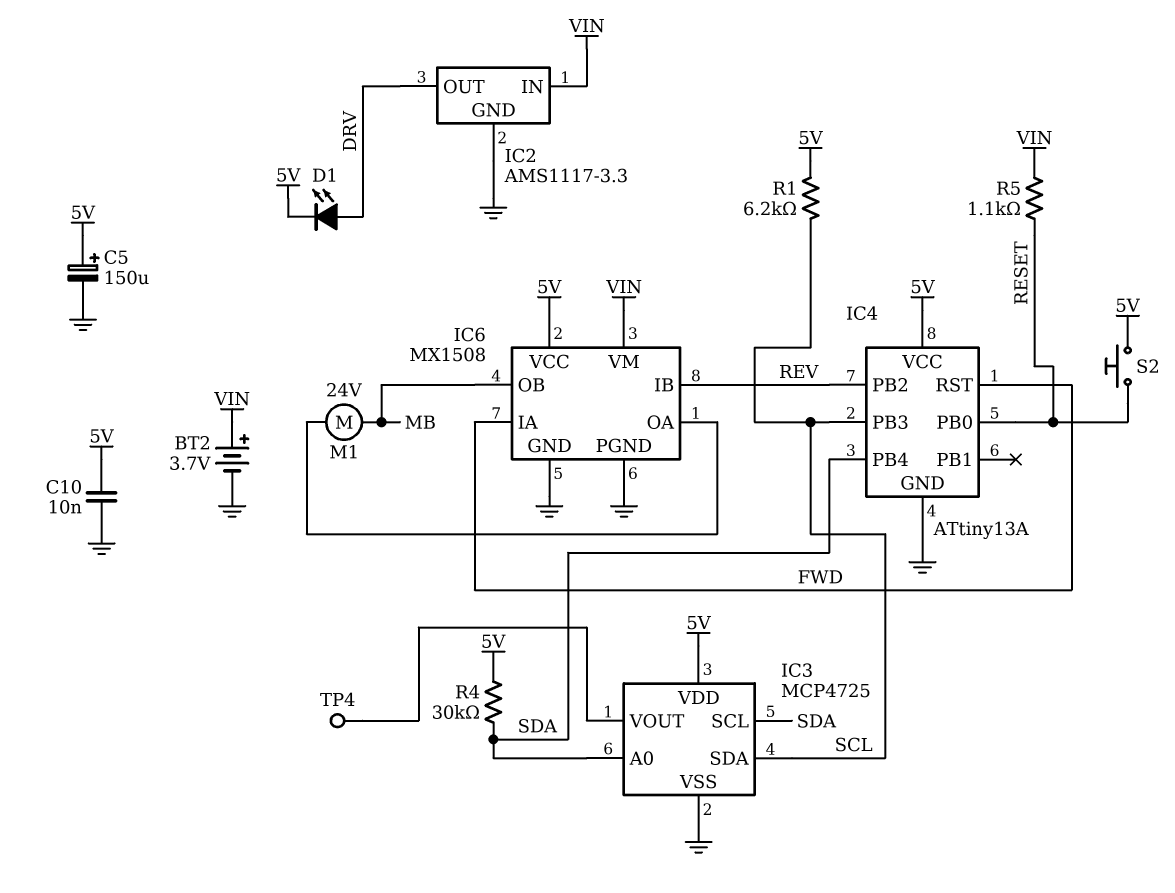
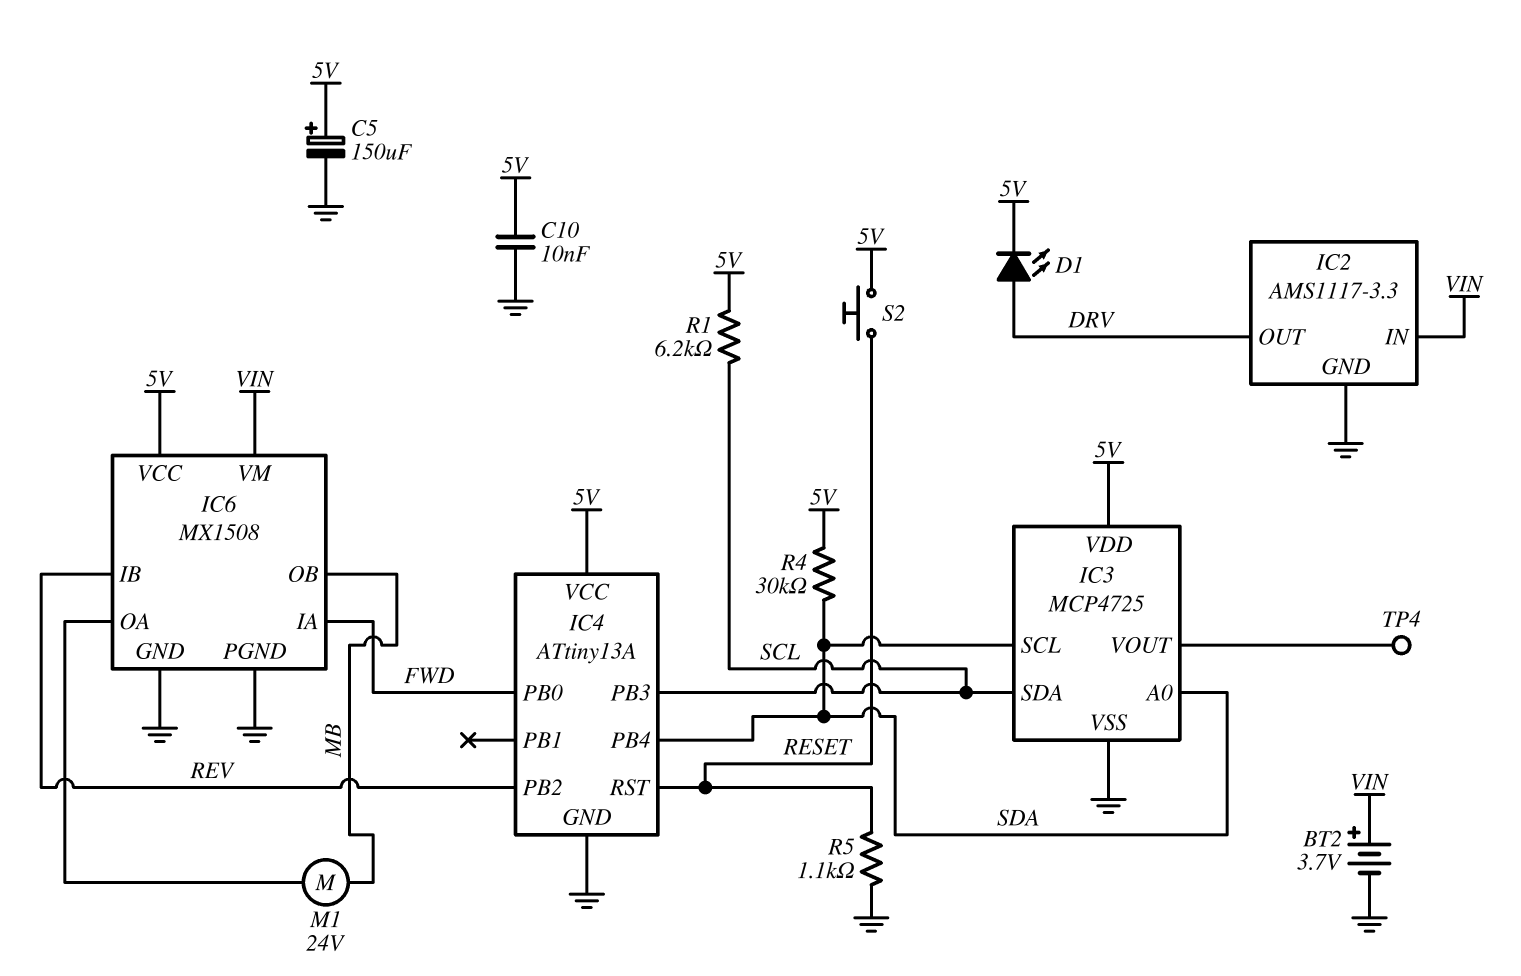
IC4 pin PB0: RESET -> FWD
IC4 pin RST: FWD -> RESET
R5: 1.1k (RESET, VIN) -> 1.1k (GND, RESET)

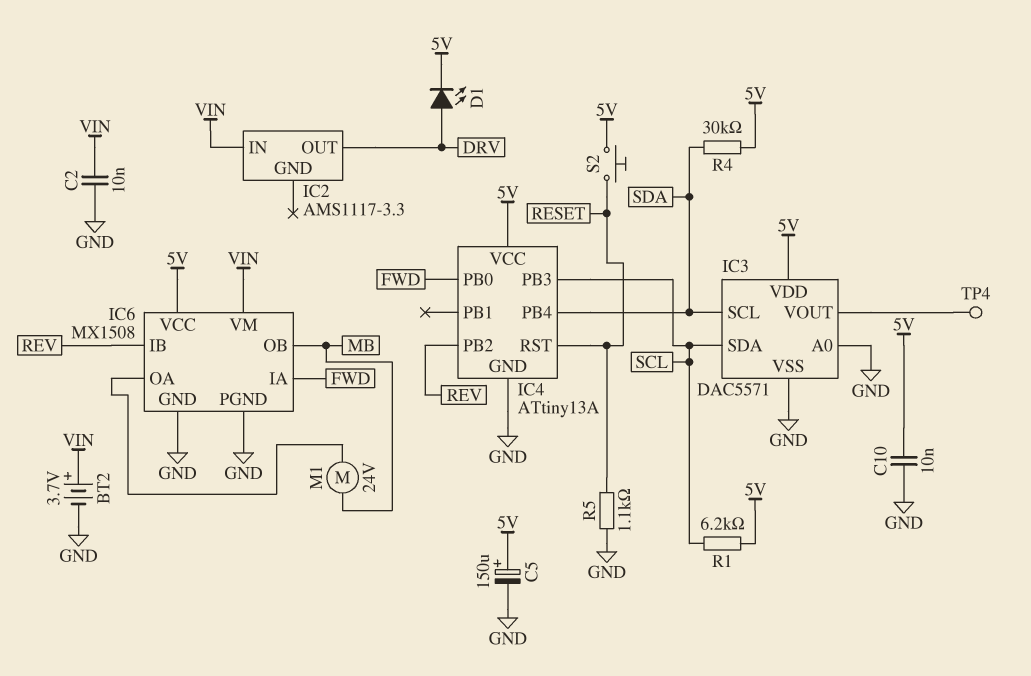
C2: none -> 10nF (GND, VIN)
IC2 pin GND: GND -> none
IC3: MCP4725 -> DAC5571
IC3 pin A0: SDA -> GND

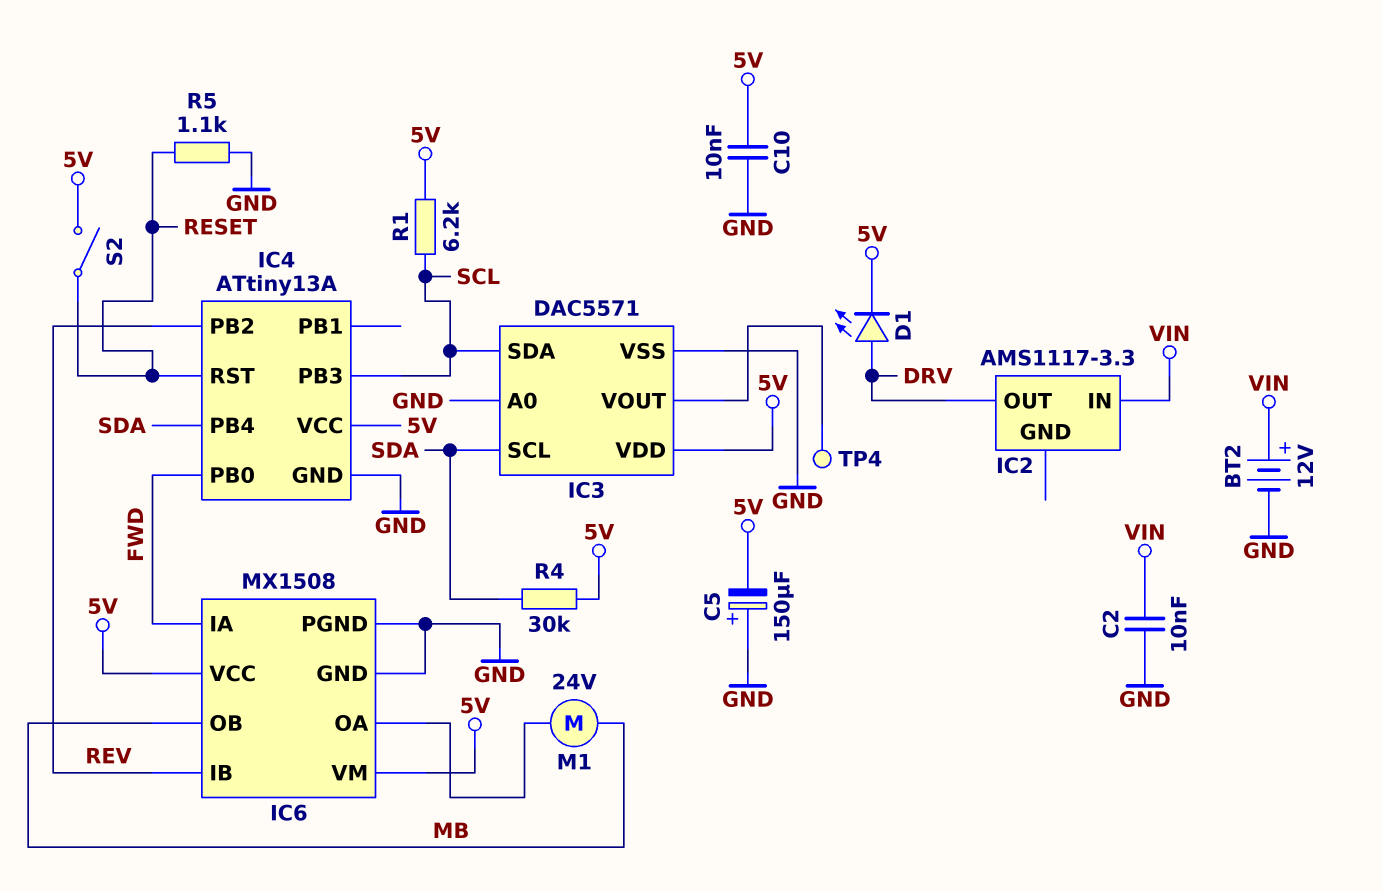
BT2: 3.7V (plus VIN, minus GND) -> 12V (plus VIN, minus GND)
C5: 150uF (plus 5V, minus GND) -> 150uF (plus GND, minus 5V)
IC6 pin VM: VIN -> 5V
S2: button (5V, RESET) -> switch (5V, RESET)

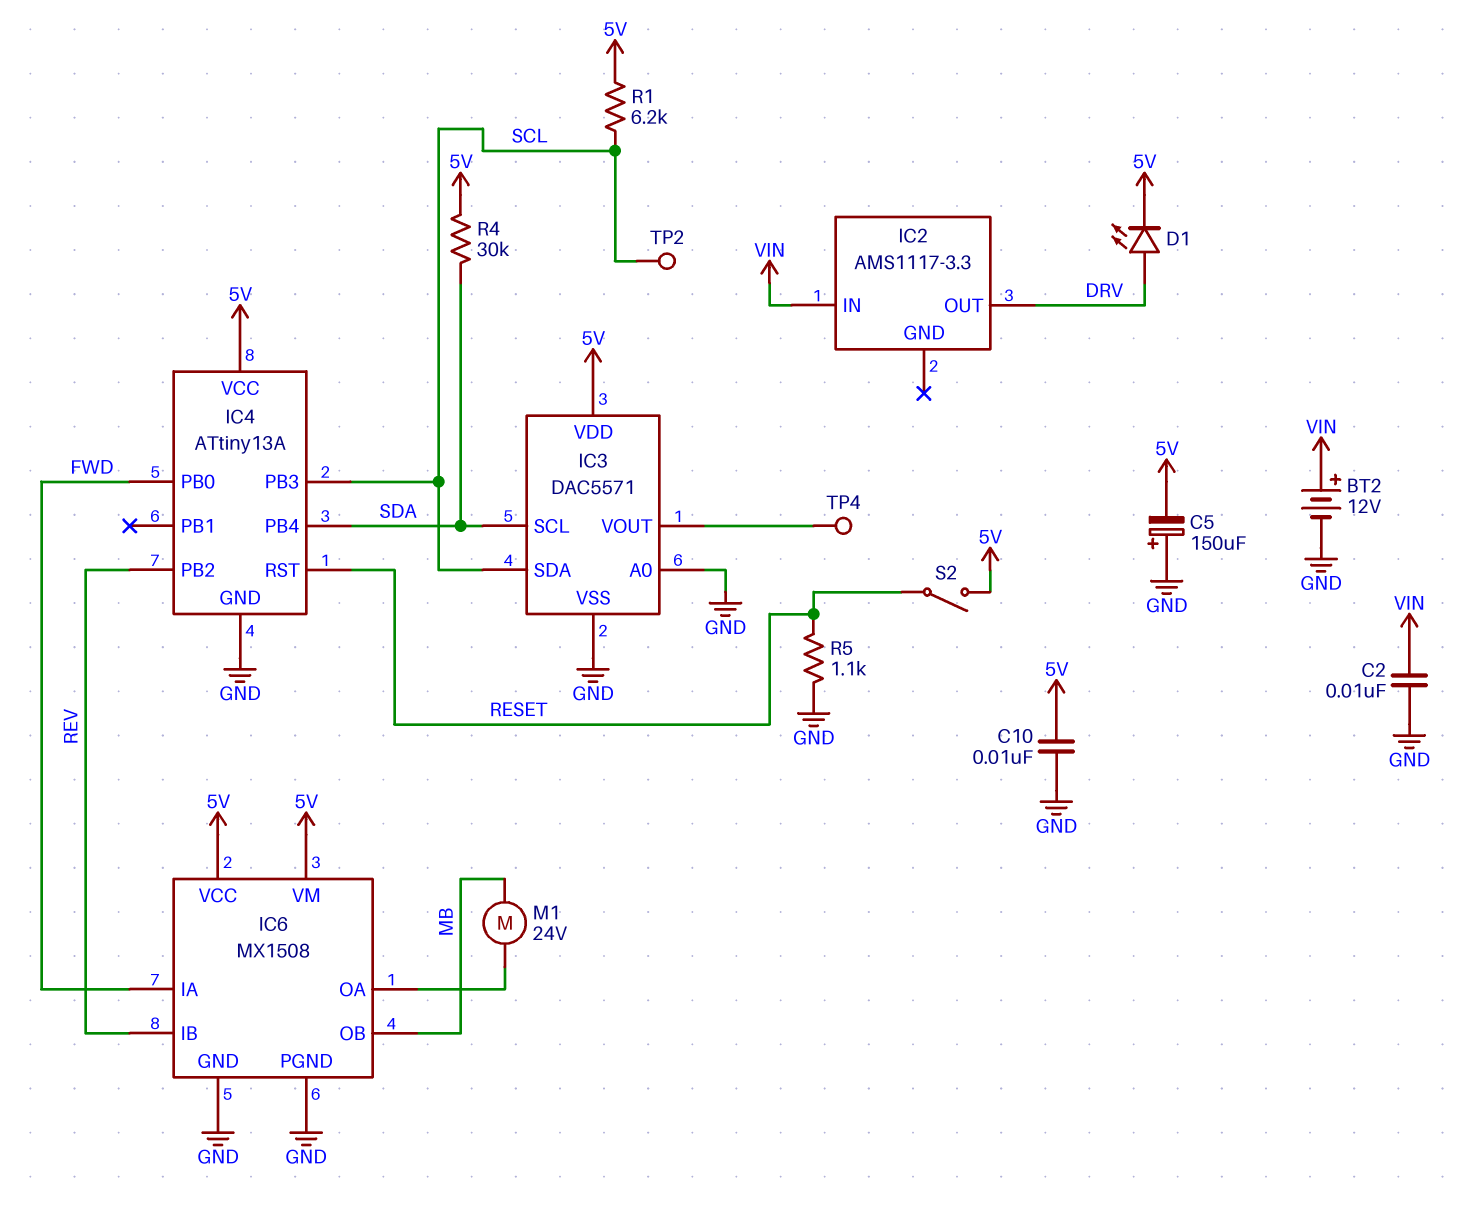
TP2: none -> test point (SCL)

